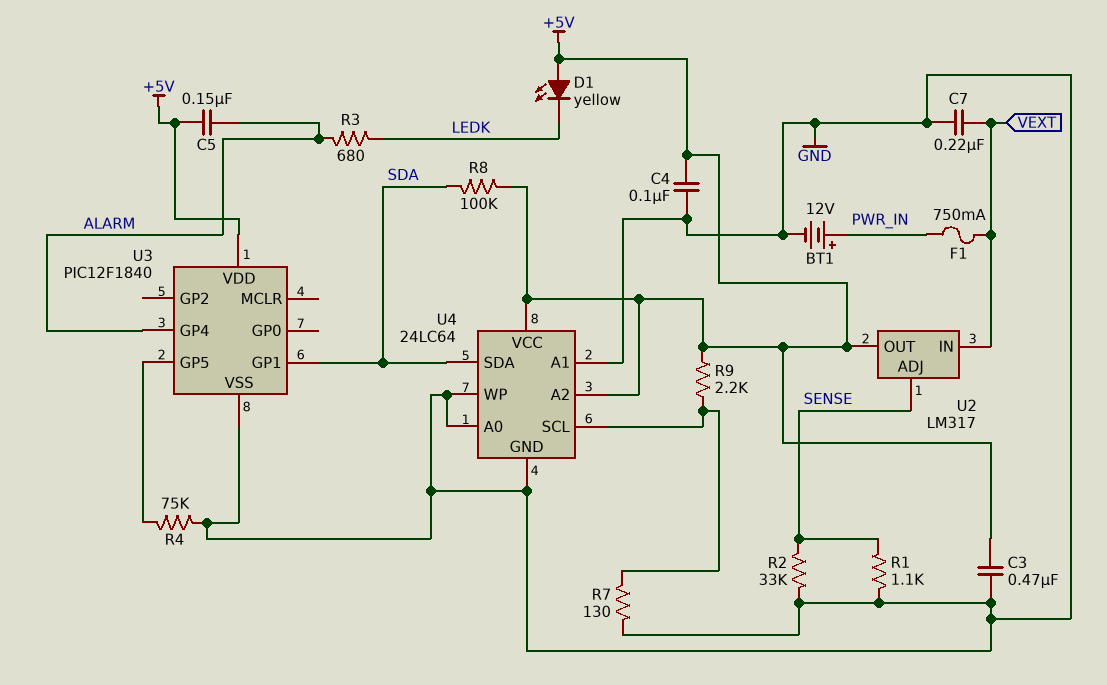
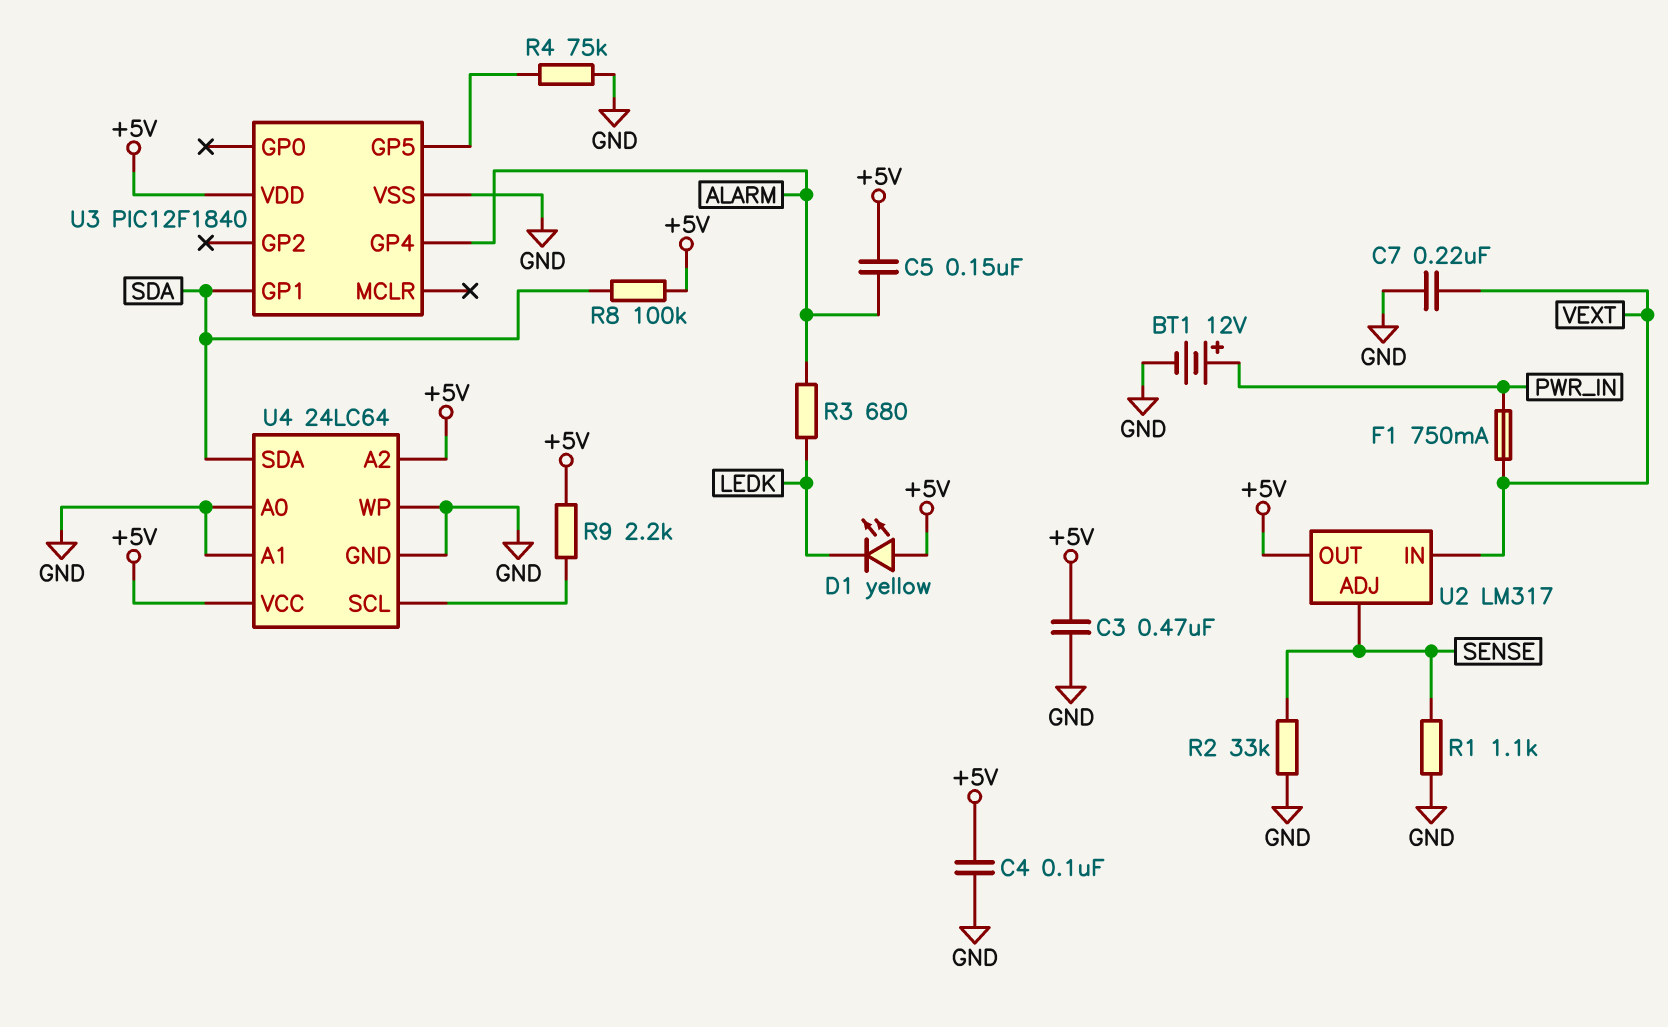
R7: 130 (GND, U4/SCL) -> none

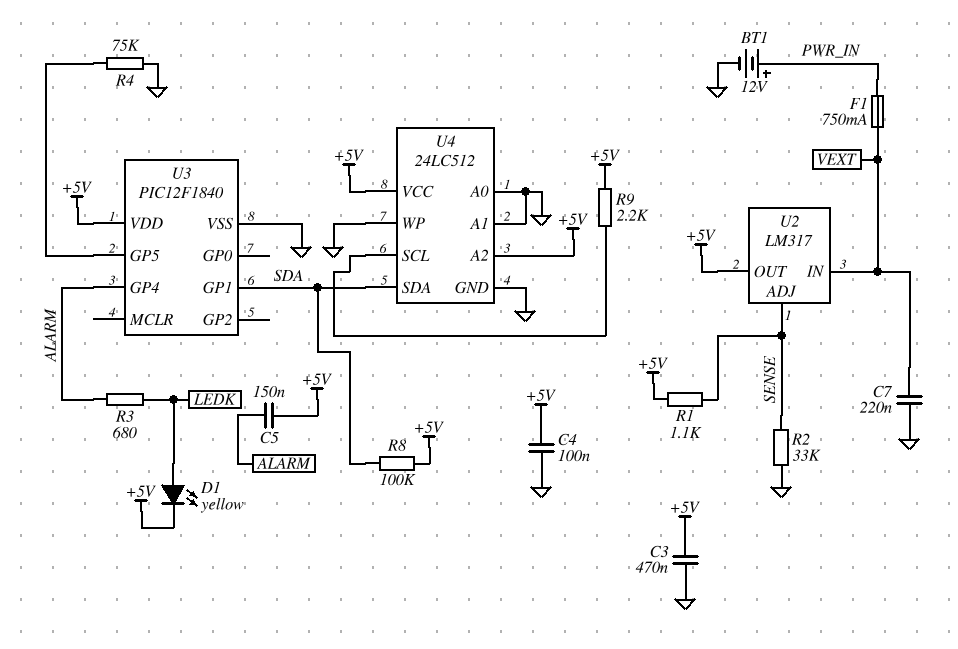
D1: LED yellow (A +5V, K LEDK) -> LED yellow (A LEDK, K +5V)
R1: 1.1k (GND, SENSE) -> 1.1k (+5V, SENSE)
U4: 24LC64 -> 24LC512

